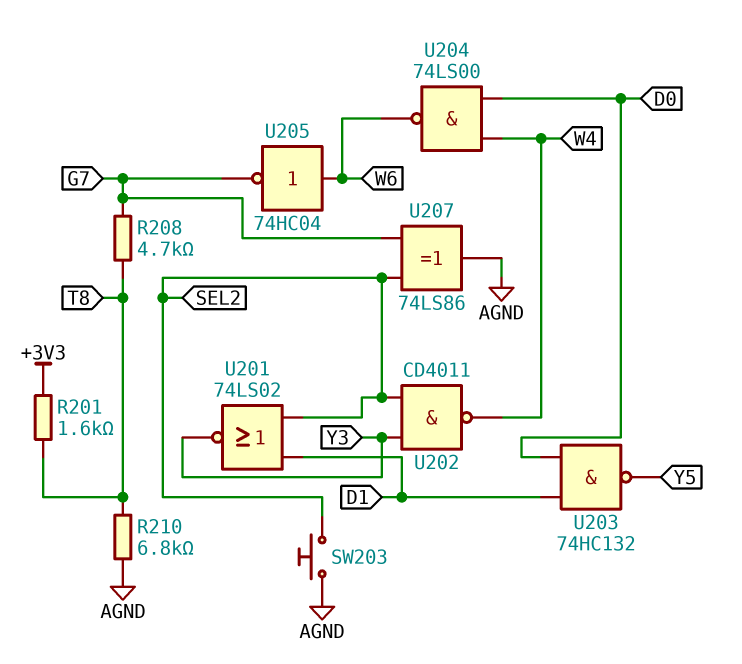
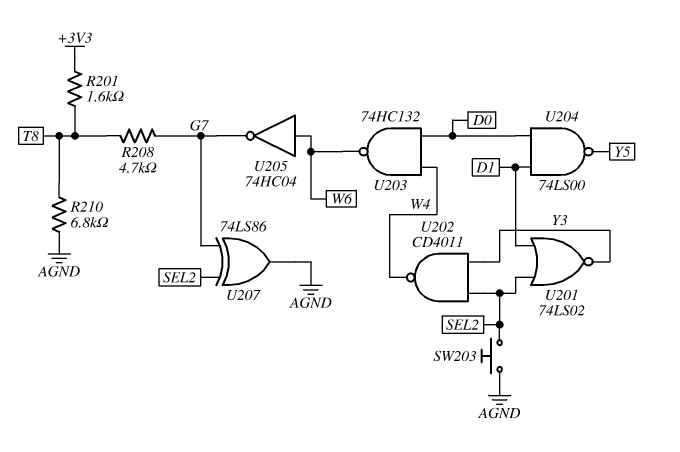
U203: NAND 74HC132 (in D0, in D1, out Y5) -> NAND 74HC132 (in D0, in W4, out W6)
U204: NAND 74LS00 (in D0, in W4, out W6) -> NAND 74LS00 (in D0, in D1, out Y5)

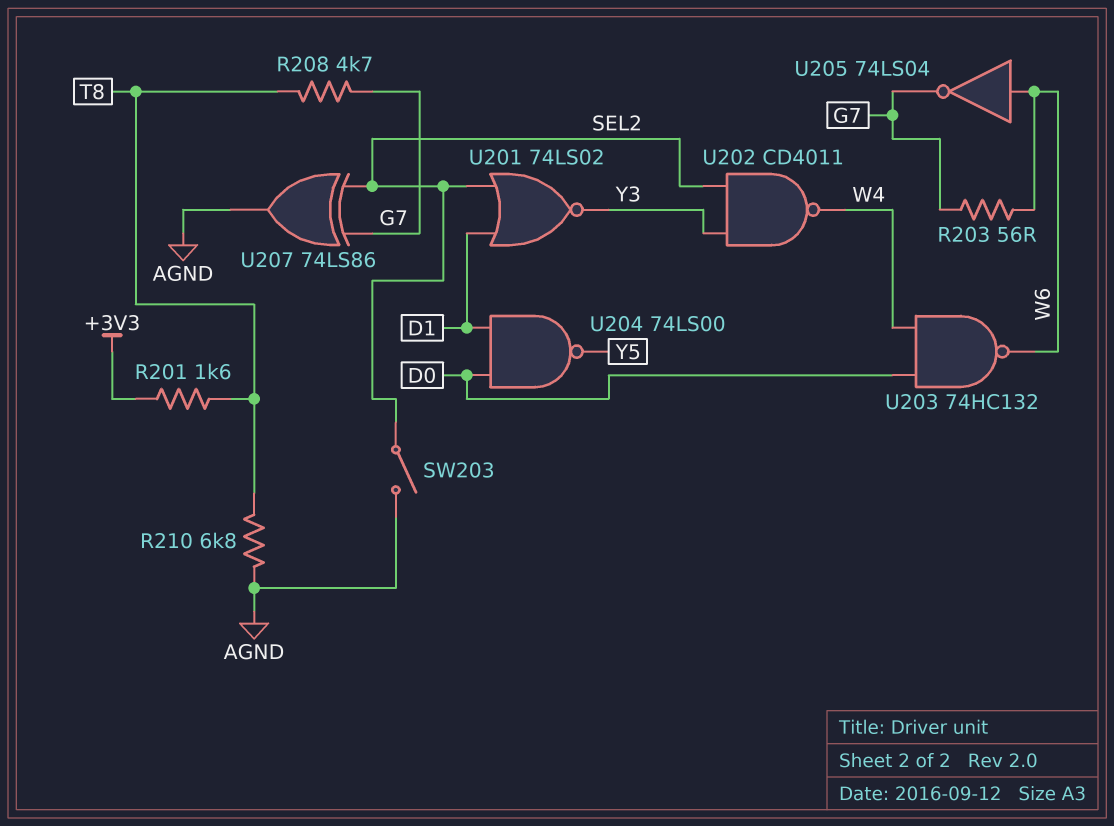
R203: none -> 56 (G7, W6)
SW203: button (AGND, SEL2) -> switch (AGND, SEL2)
U205: NOT 74HC04 (in W6, out G7) -> NOT 74LS04 (in W6, out G7)

